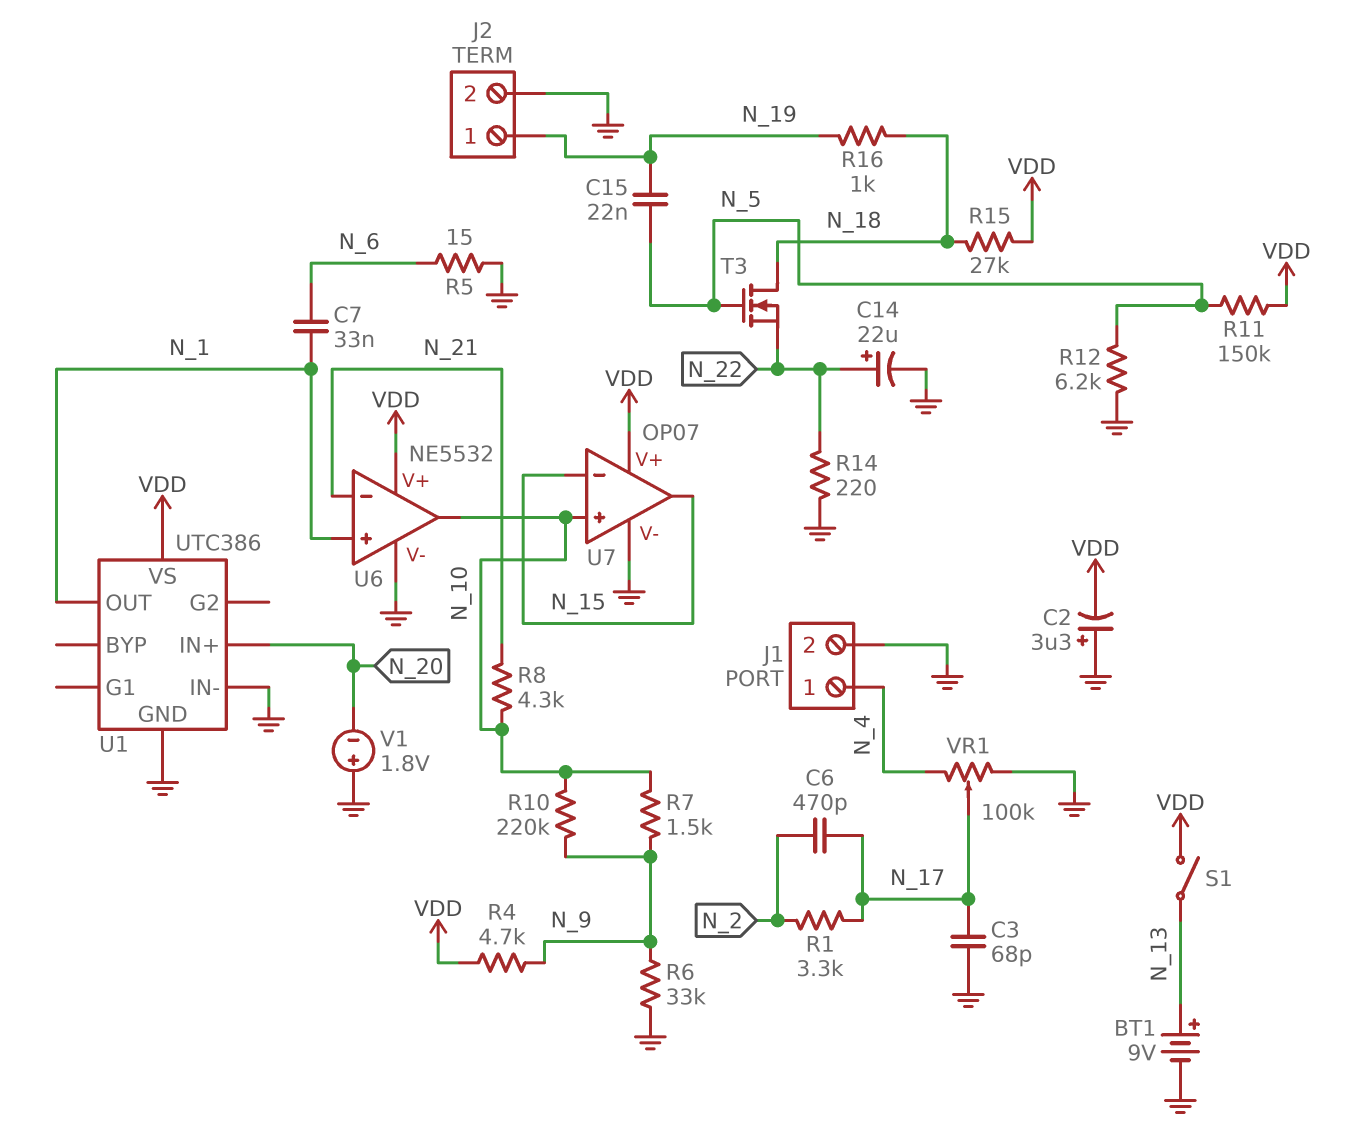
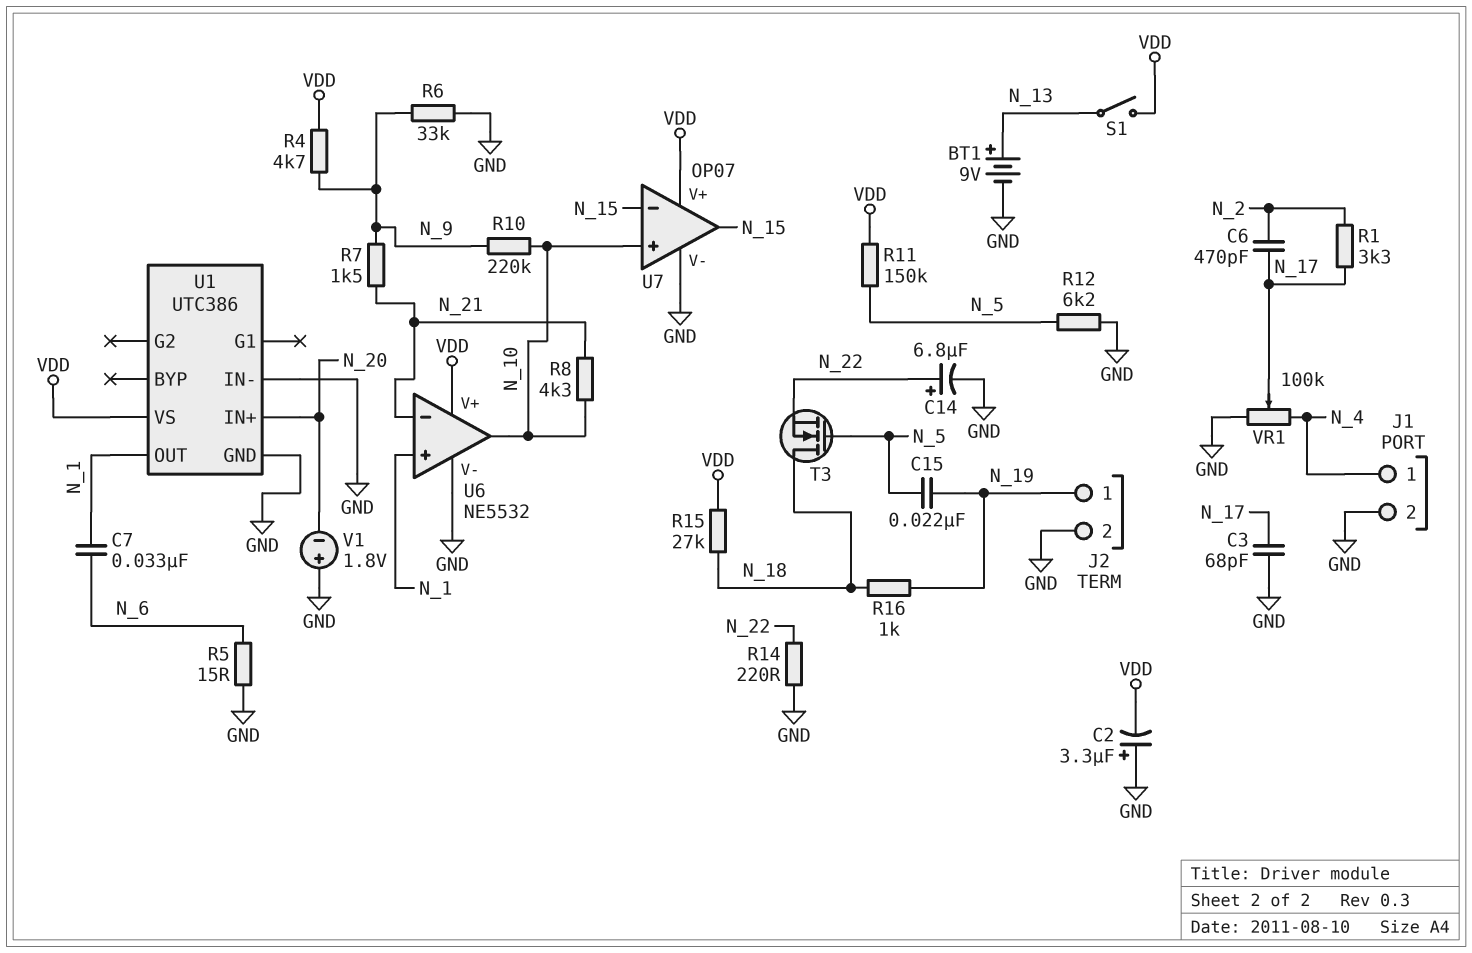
C14: 22uF (plus N_22, minus GND) -> 6.8uF (plus N_22, minus GND)
R7: 1.5k (N_9, N_10) -> 1.5k (N_9, N_21)

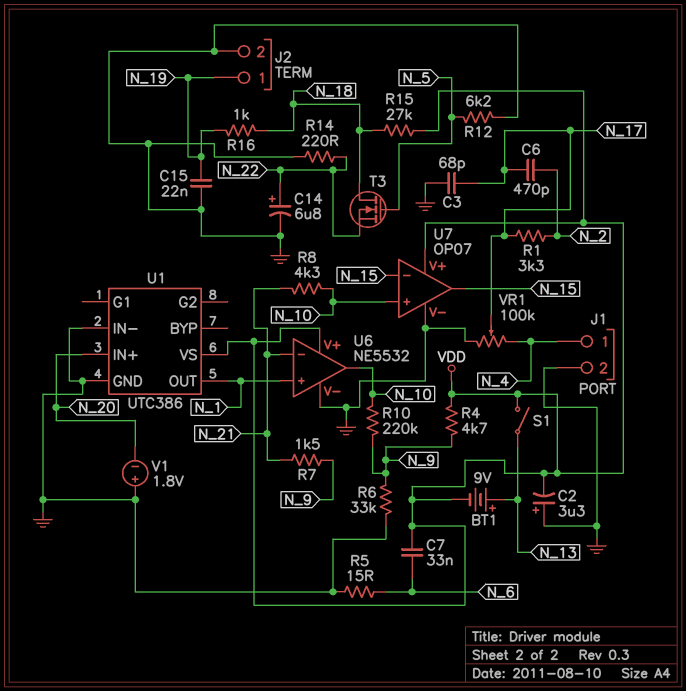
BT1: 9V (plus N_13, minus GND) -> 9V (plus N_13, minus VDD)
C7: 33nF (N_1, N_6) -> 33nF (N_6, VDD)
C15: 22nF (N_5, N_19) -> 22nF (GND, N_19)
R11: 150k (N_5, VDD) -> none

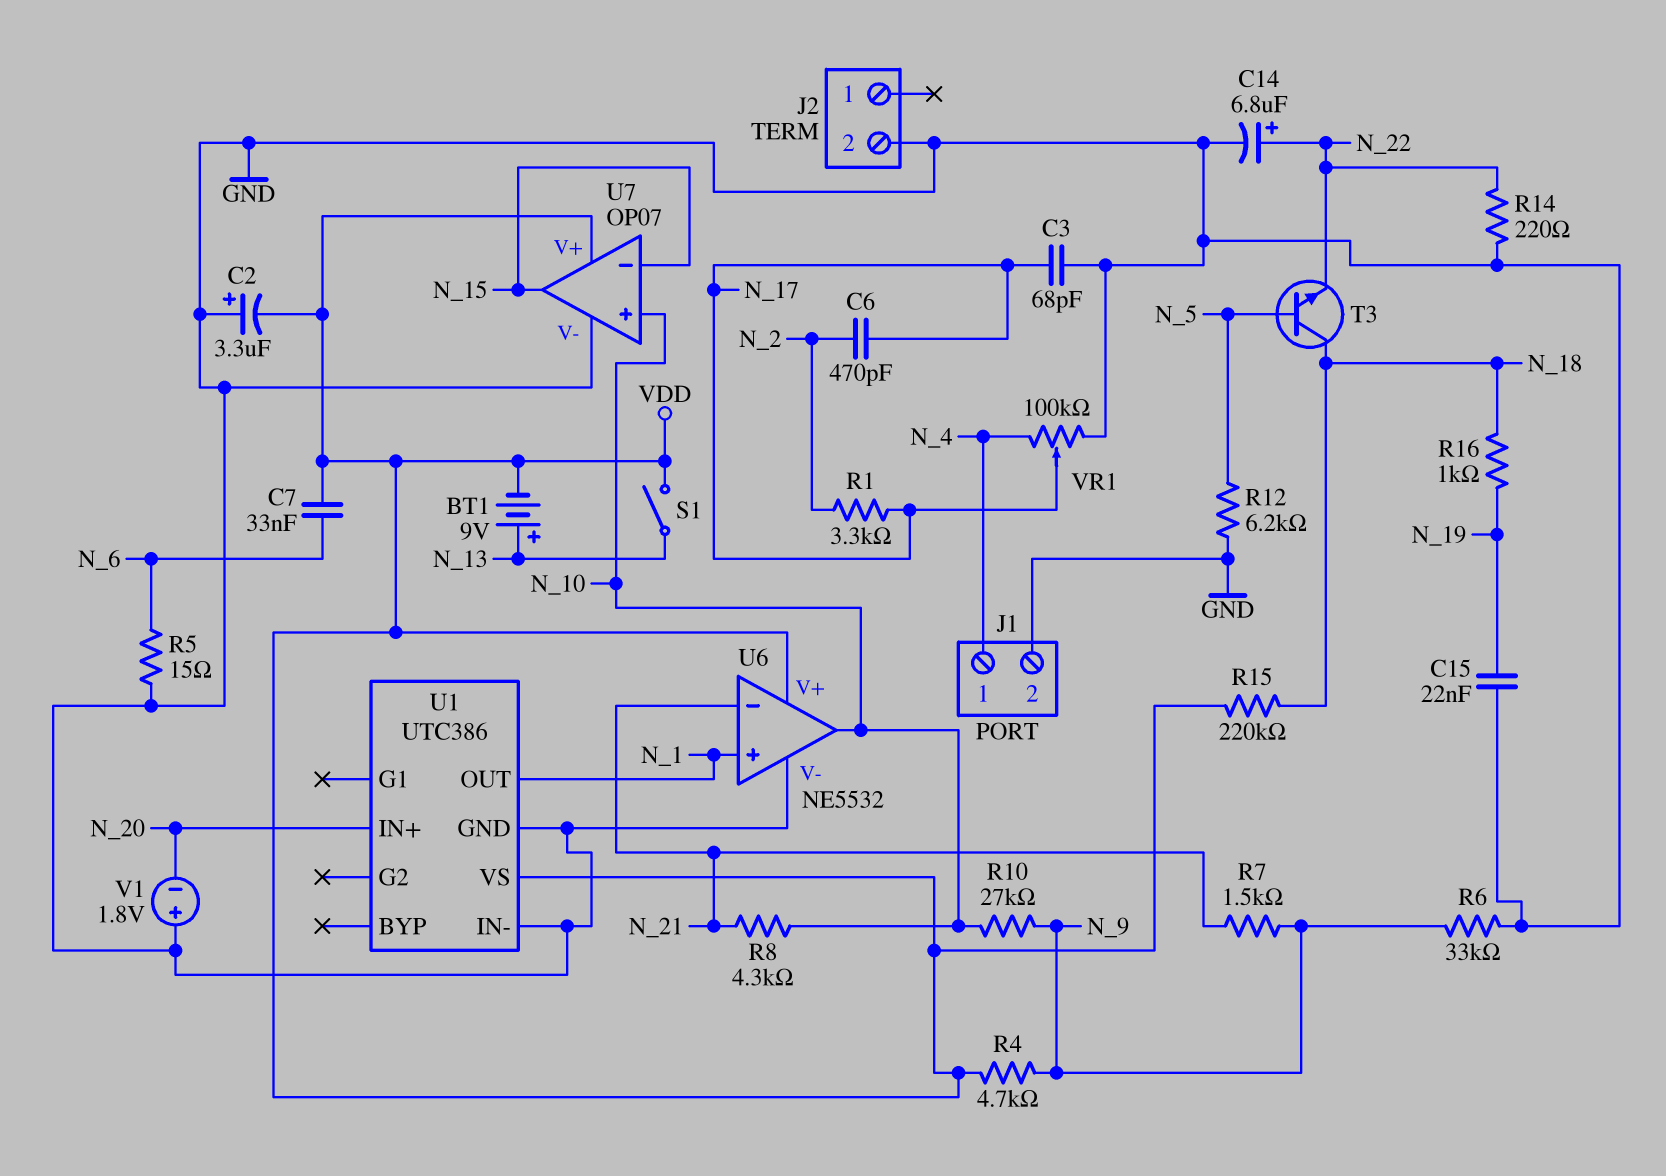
J2 pin 1: N_19 -> none
R10: 220k (N_9, N_10) -> 27k (N_9, N_10)
R15: 27k (N_18, VDD) -> 220k (N_18, VDD)
T3: NMOS (G N_5, D N_18, S N_22) -> NPN (B N_5, C N_18, E N_22)

